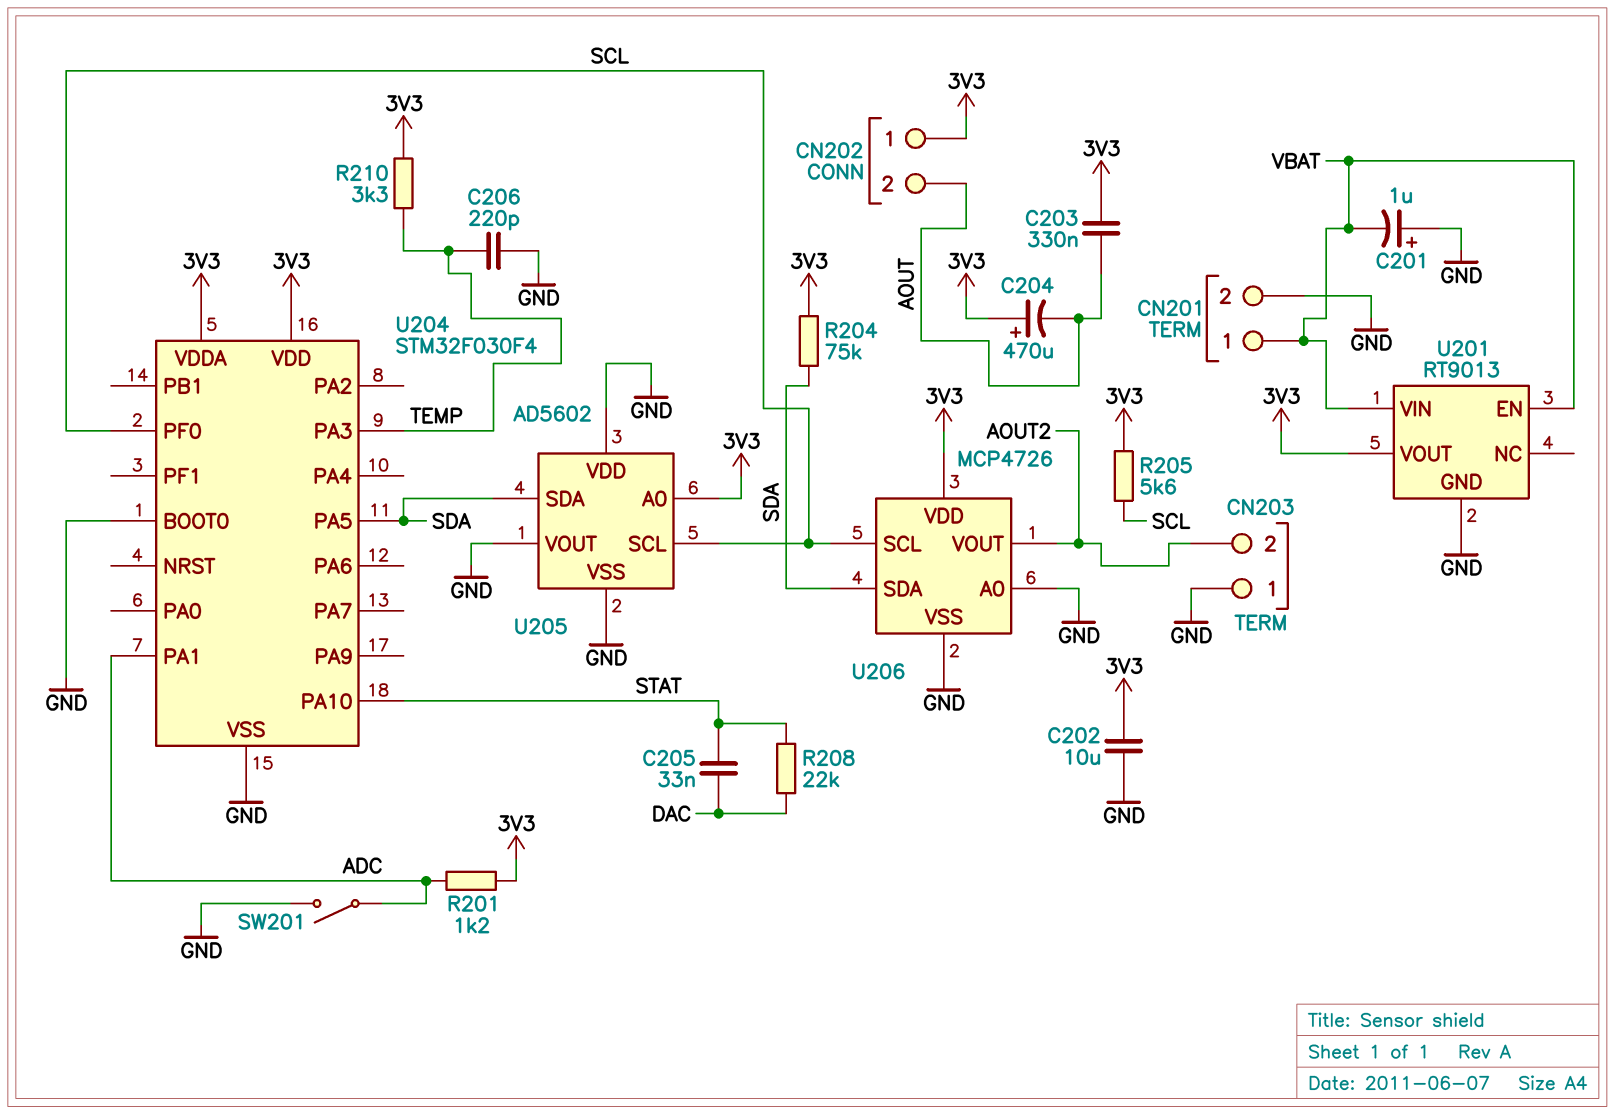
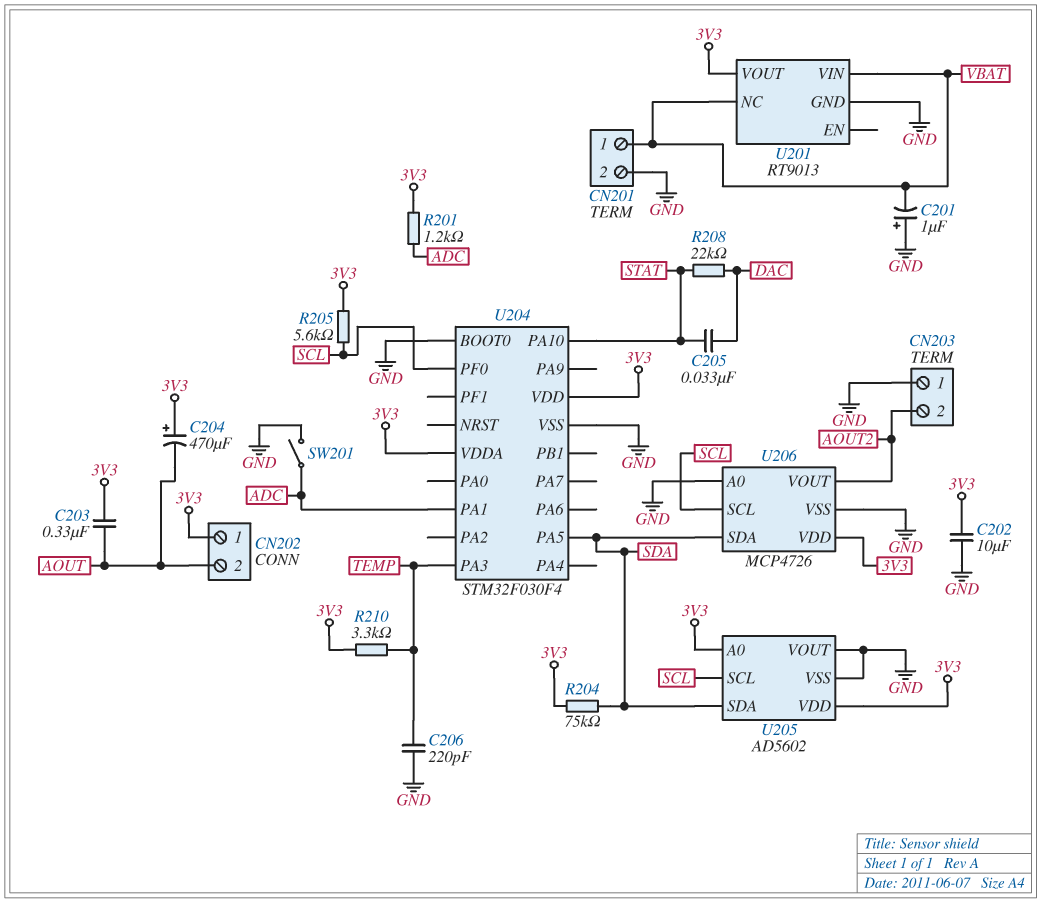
U201 pin EN: VBAT -> none
U201 pin NC: none -> VBAT
U205 pin VDD: GND -> 3V3

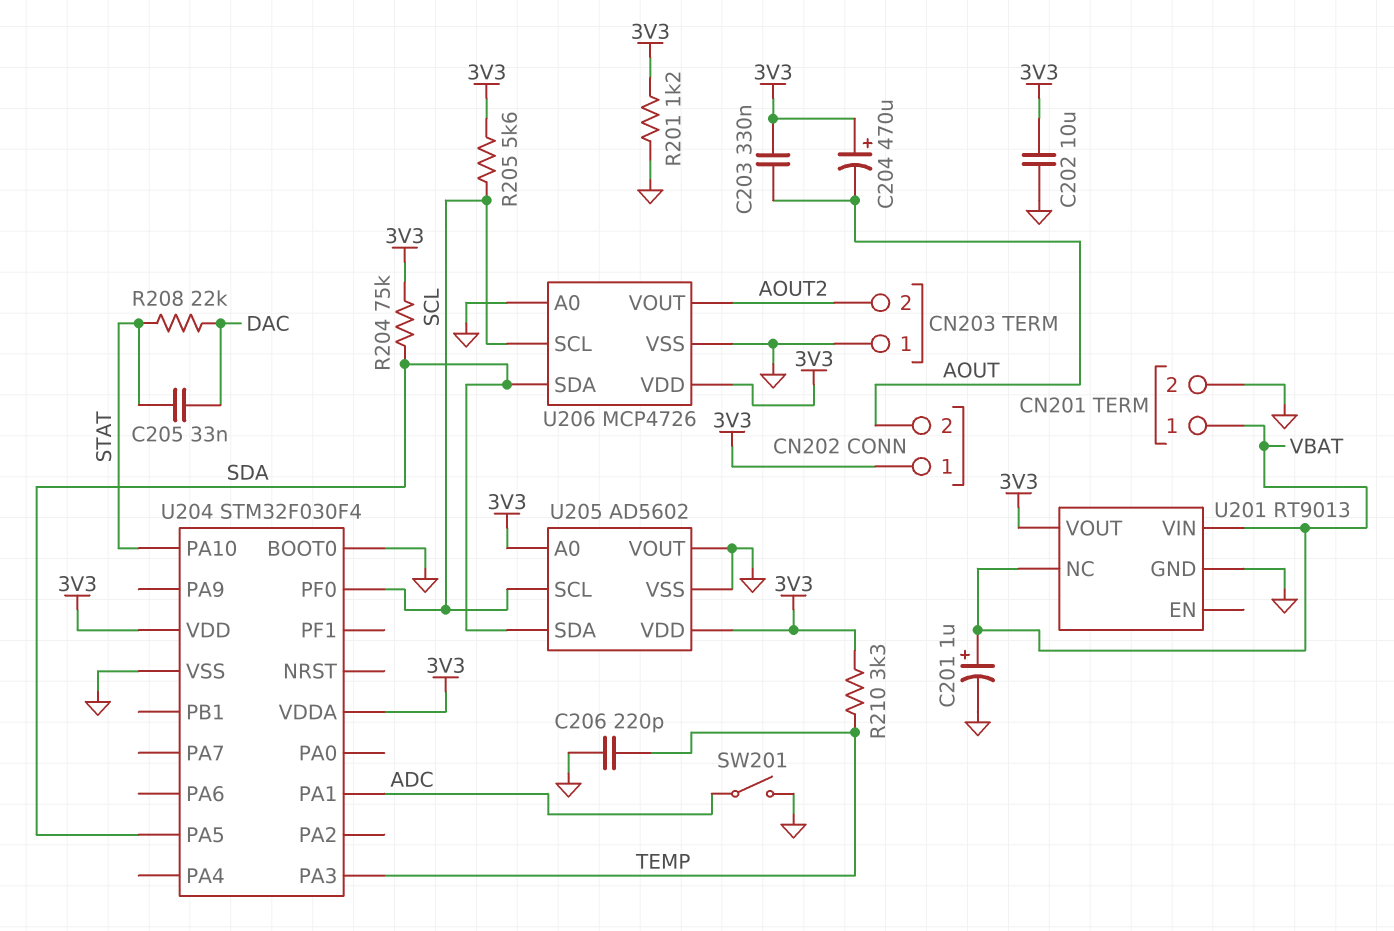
C201: 1uF (plus GND, minus VBAT) -> 1uF (plus VBAT, minus GND)
R201: 1.2k (3V3, ADC) -> 1.2k (3V3, GND)

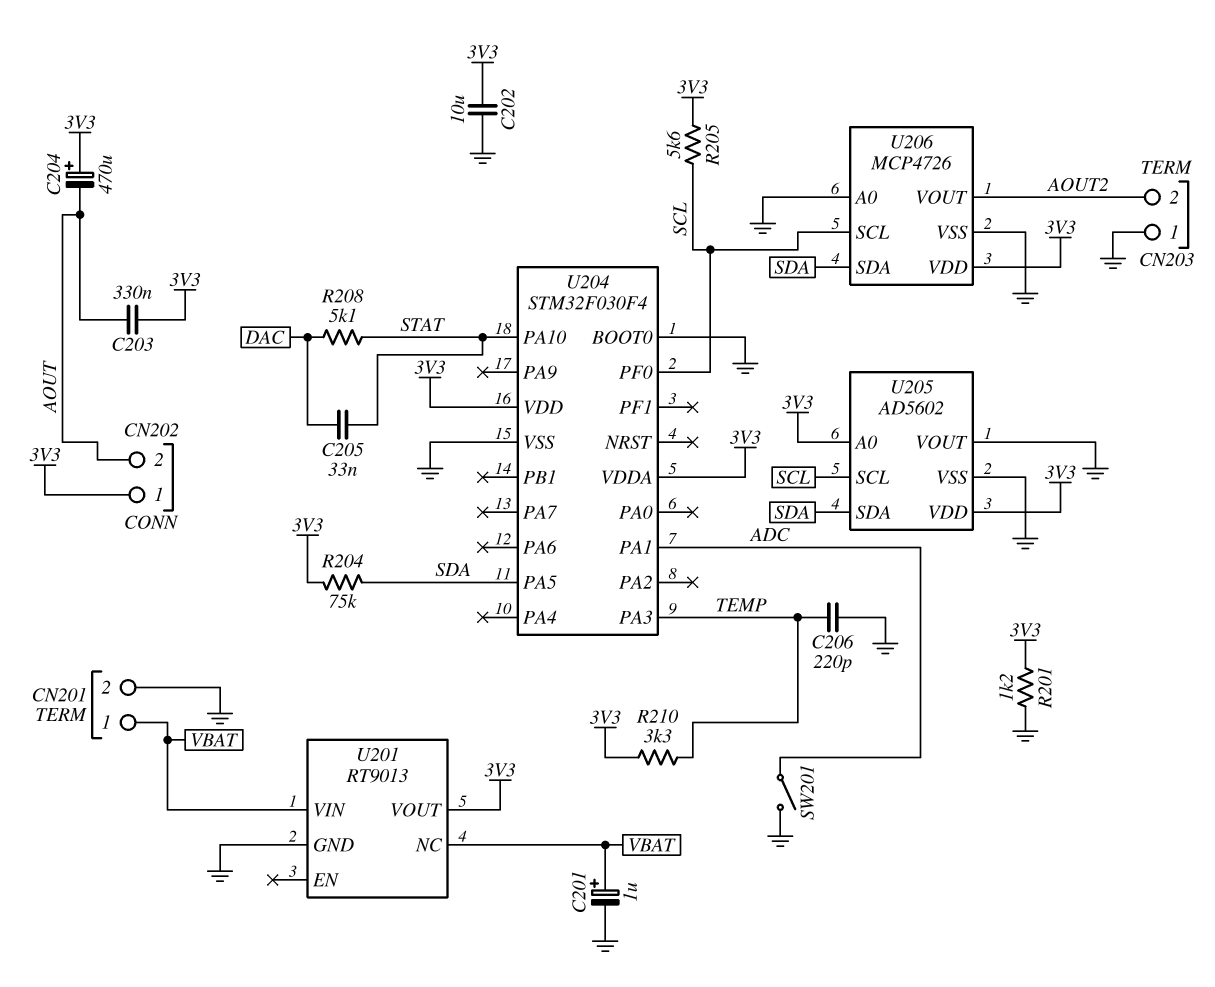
R208: 22k (DAC, STAT) -> 5.1k (DAC, STAT)

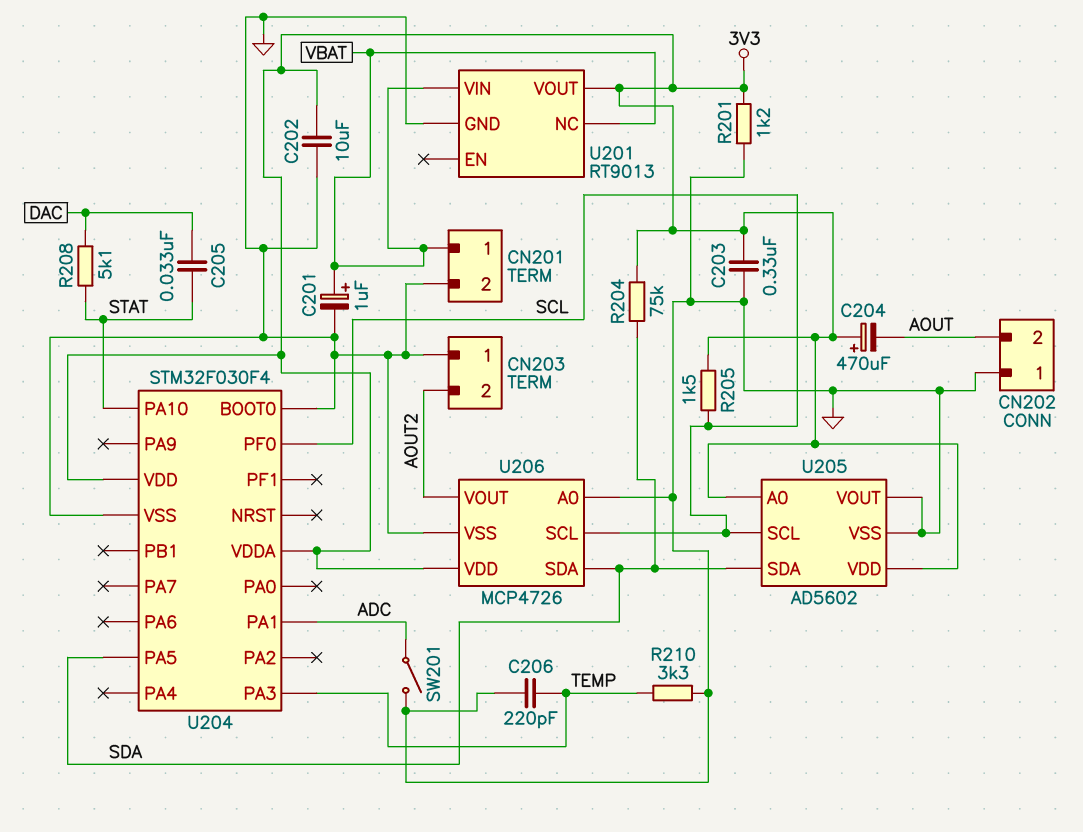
C203: 330nF (3V3, AOUT) -> 330nF (3V3, GND)
CN202 pin 1: 3V3 -> GND
R205: 5.6k (3V3, SCL) -> 1.5k (3V3, SCL)
R210: 3.3k (3V3, TEMP) -> 3.3k (GND, TEMP)

